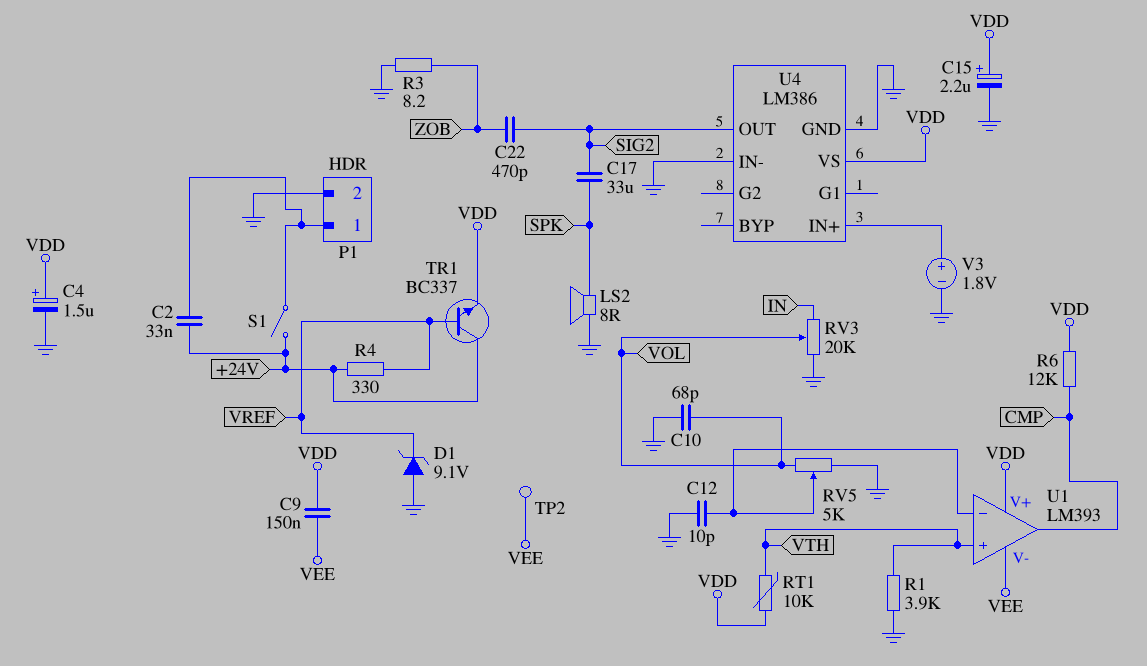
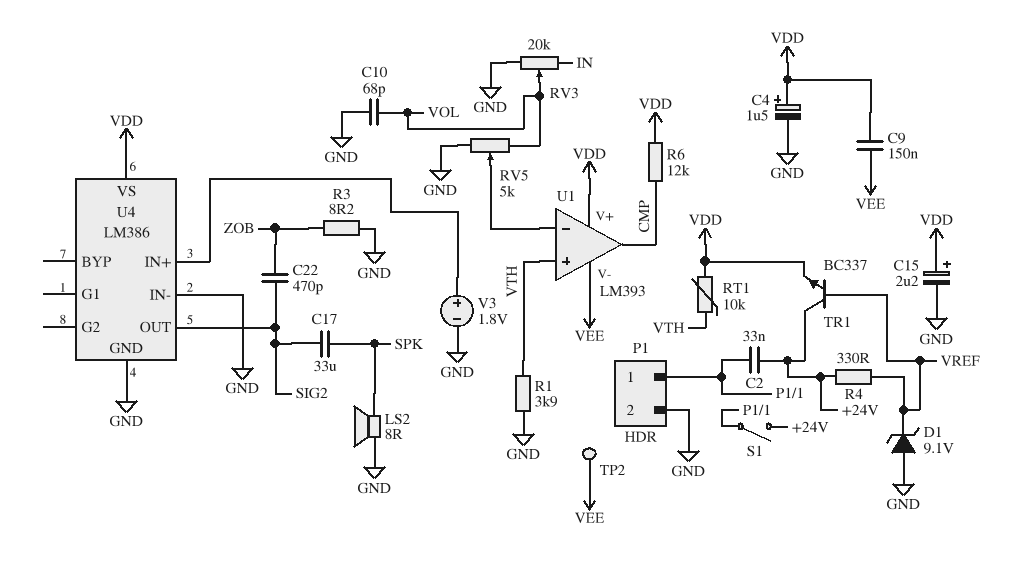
C12: 10pF (GND, U1/in-) -> none

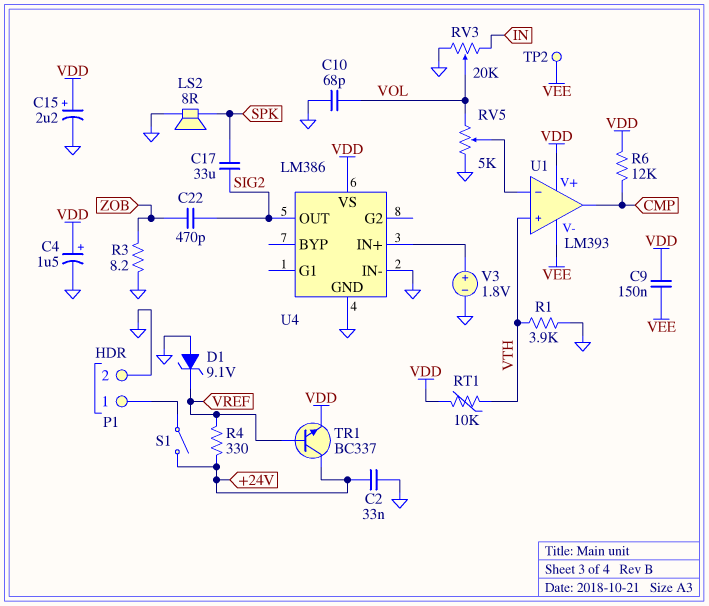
C2: 33nF (+24V, P1/1) -> 33nF (+24V, GND)

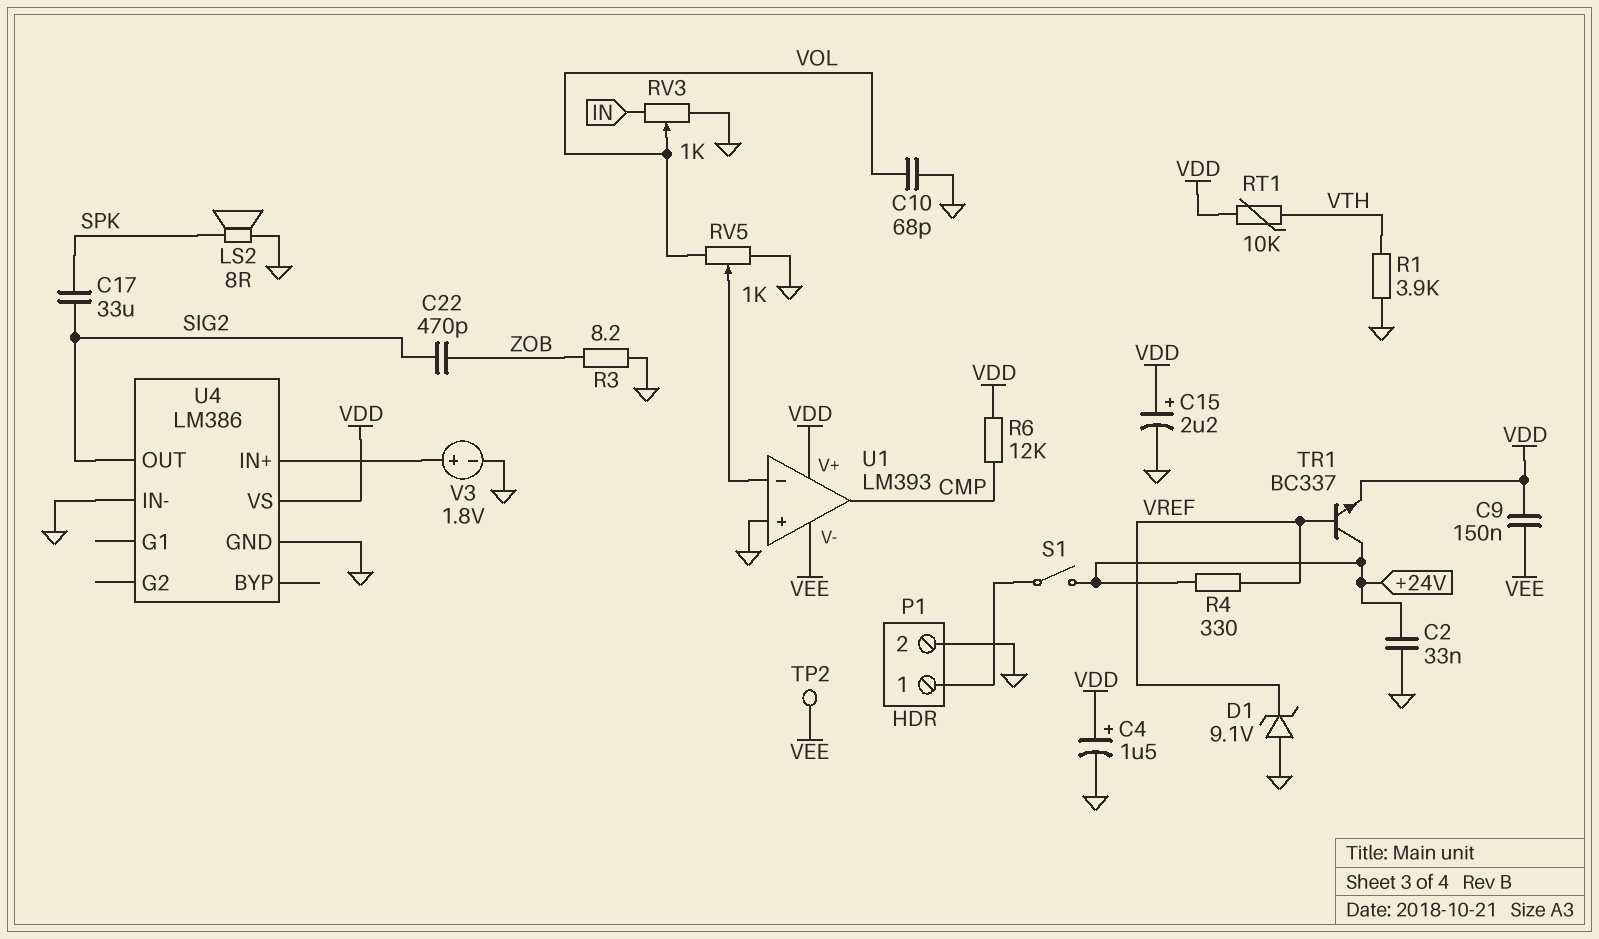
RV3: 20k (GND, IN, wiper VOL) -> 1k (GND, IN, wiper VOL)
RV5: 5k (GND, VOL, wiper U1/in-) -> 1k (GND, VOL, wiper U1/in-)
U1 pin in+: VTH -> GND

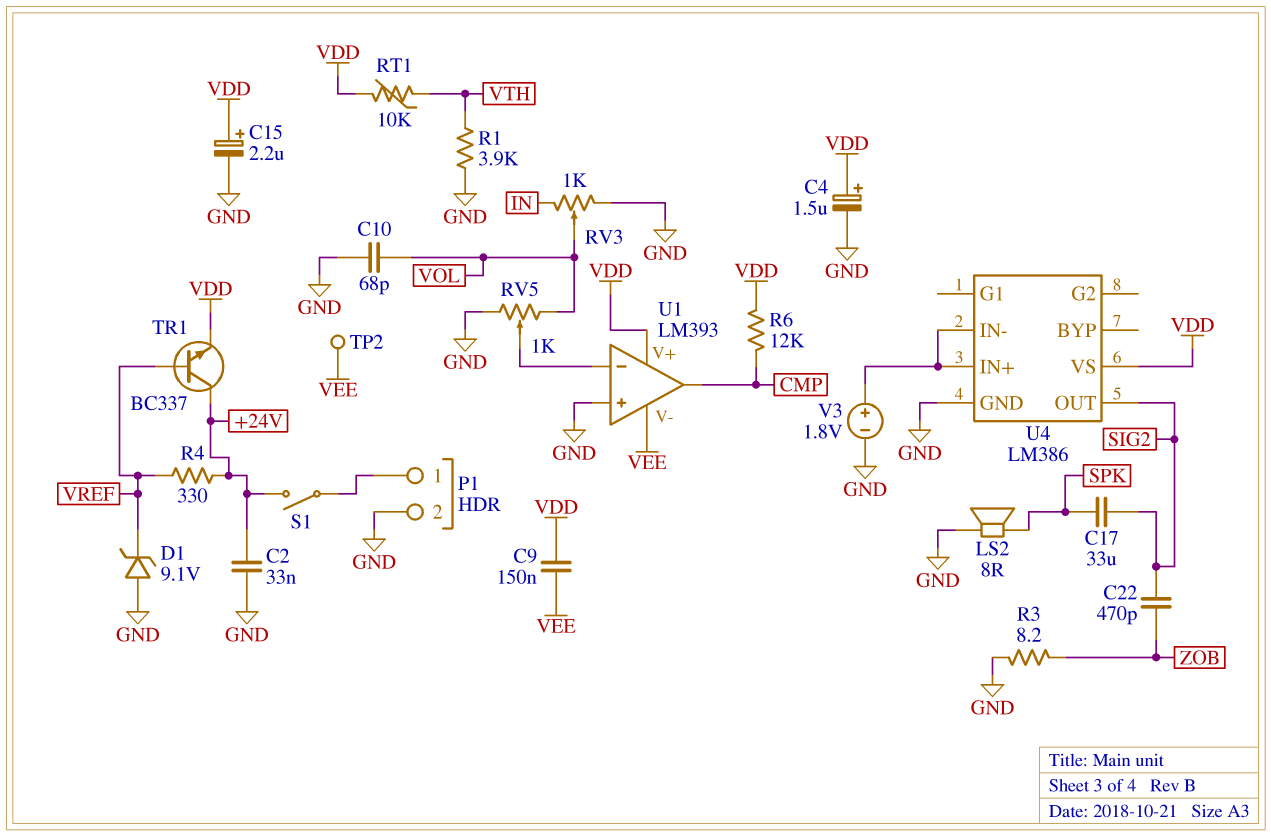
U4 pin IN-: GND -> U4/IN+

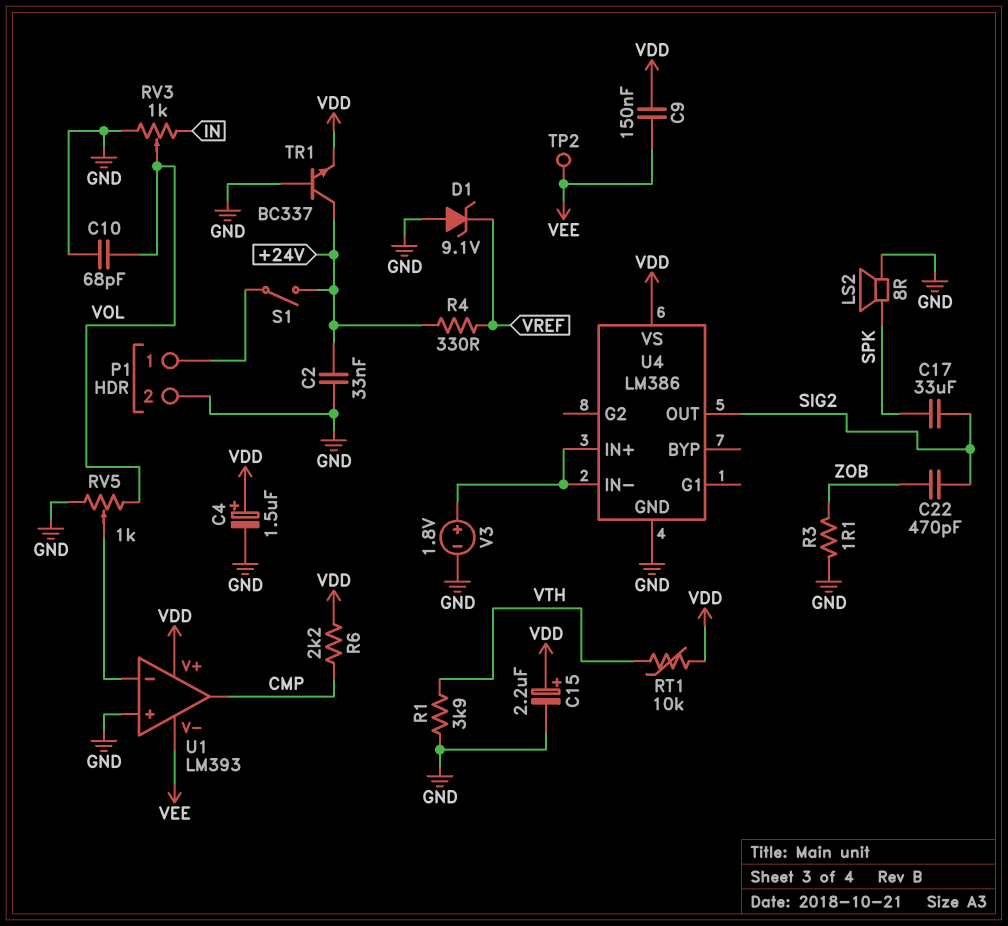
R3: 8.2 (GND, ZOB) -> 1.1 (GND, ZOB)
R6: 12k (CMP, VDD) -> 2.2k (CMP, VDD)
TR1: NPN BC337 (B VREF, C +24V, E VDD) -> NPN BC337 (B GND, C +24V, E VDD)

